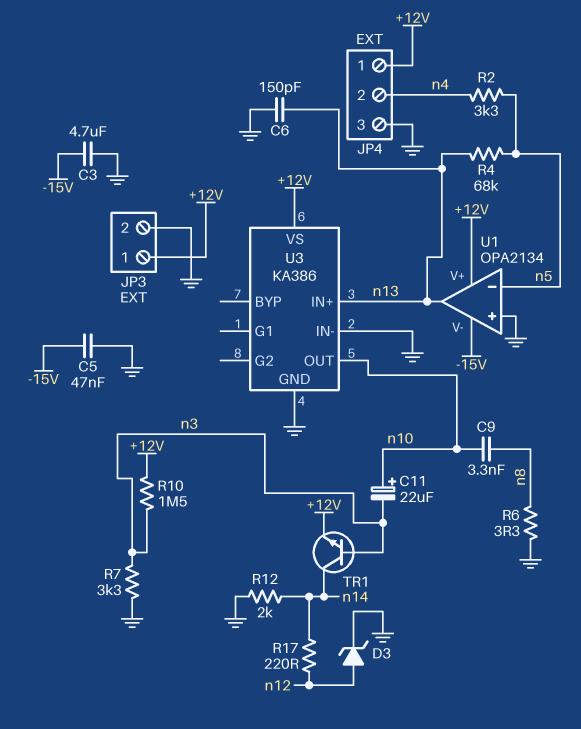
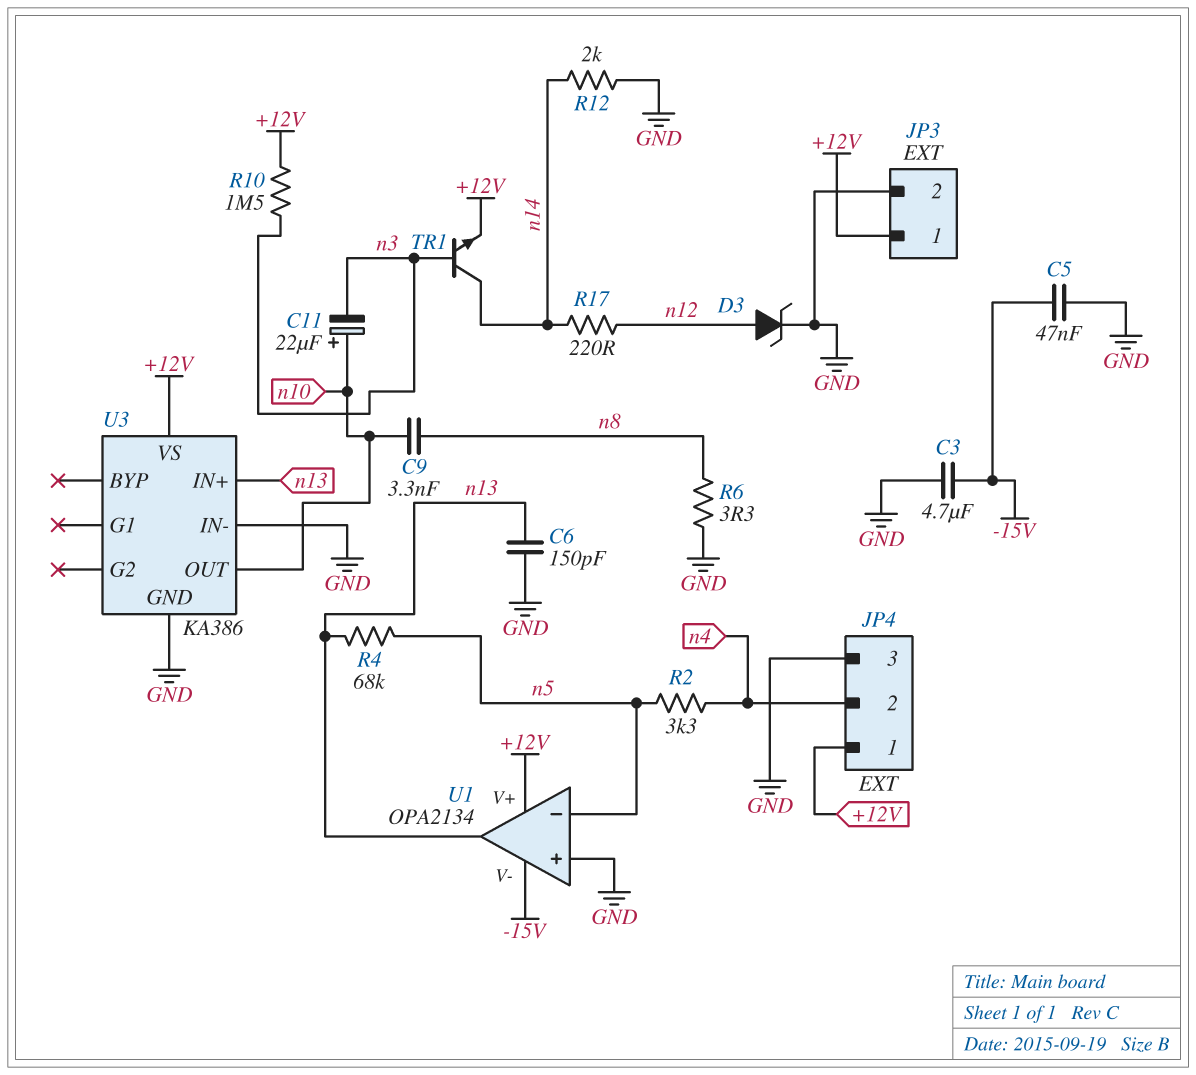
R7: 3.3k (GND, n3) -> none

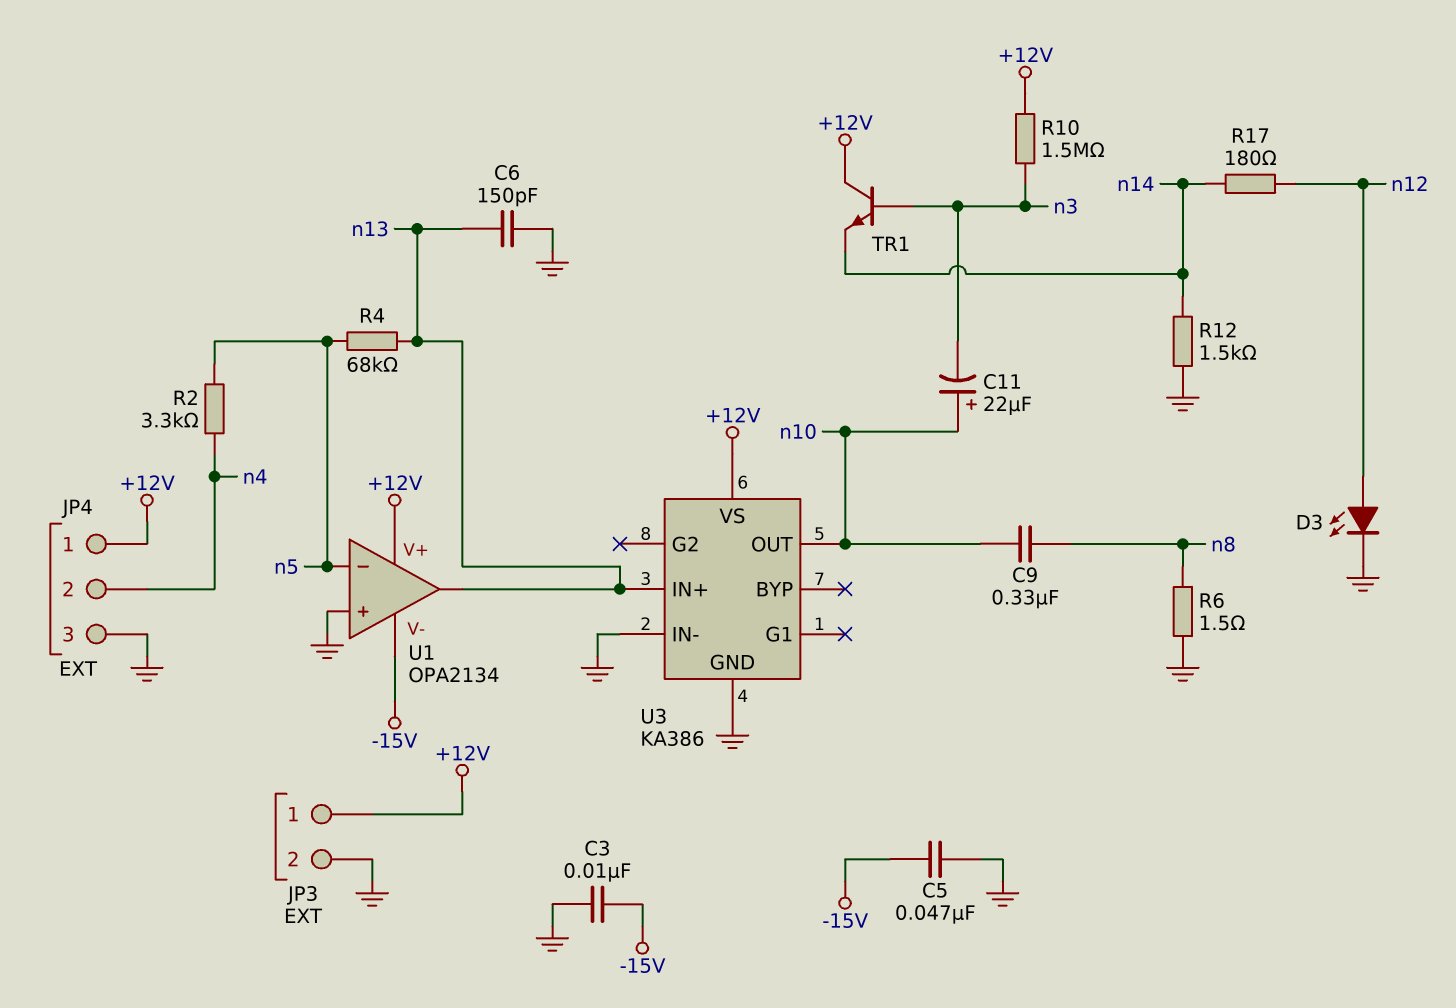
C3: 4.7uF (-15V, GND) -> 10nF (-15V, GND)
C9: 3.3nF (n8, n10) -> 330nF (n8, n10)
D3: zener (A n12, K GND) -> LED (A n12, K GND)
R6: 3.3 (GND, n8) -> 1.5 (GND, n8)
R12: 2k (GND, n14) -> 1.5k (GND, n14)
R17: 220 (n12, n14) -> 180 (n12, n14)
TR1: NPN (B n3, C n14, E +12V) -> NPN (B n3, C +12V, E n14)

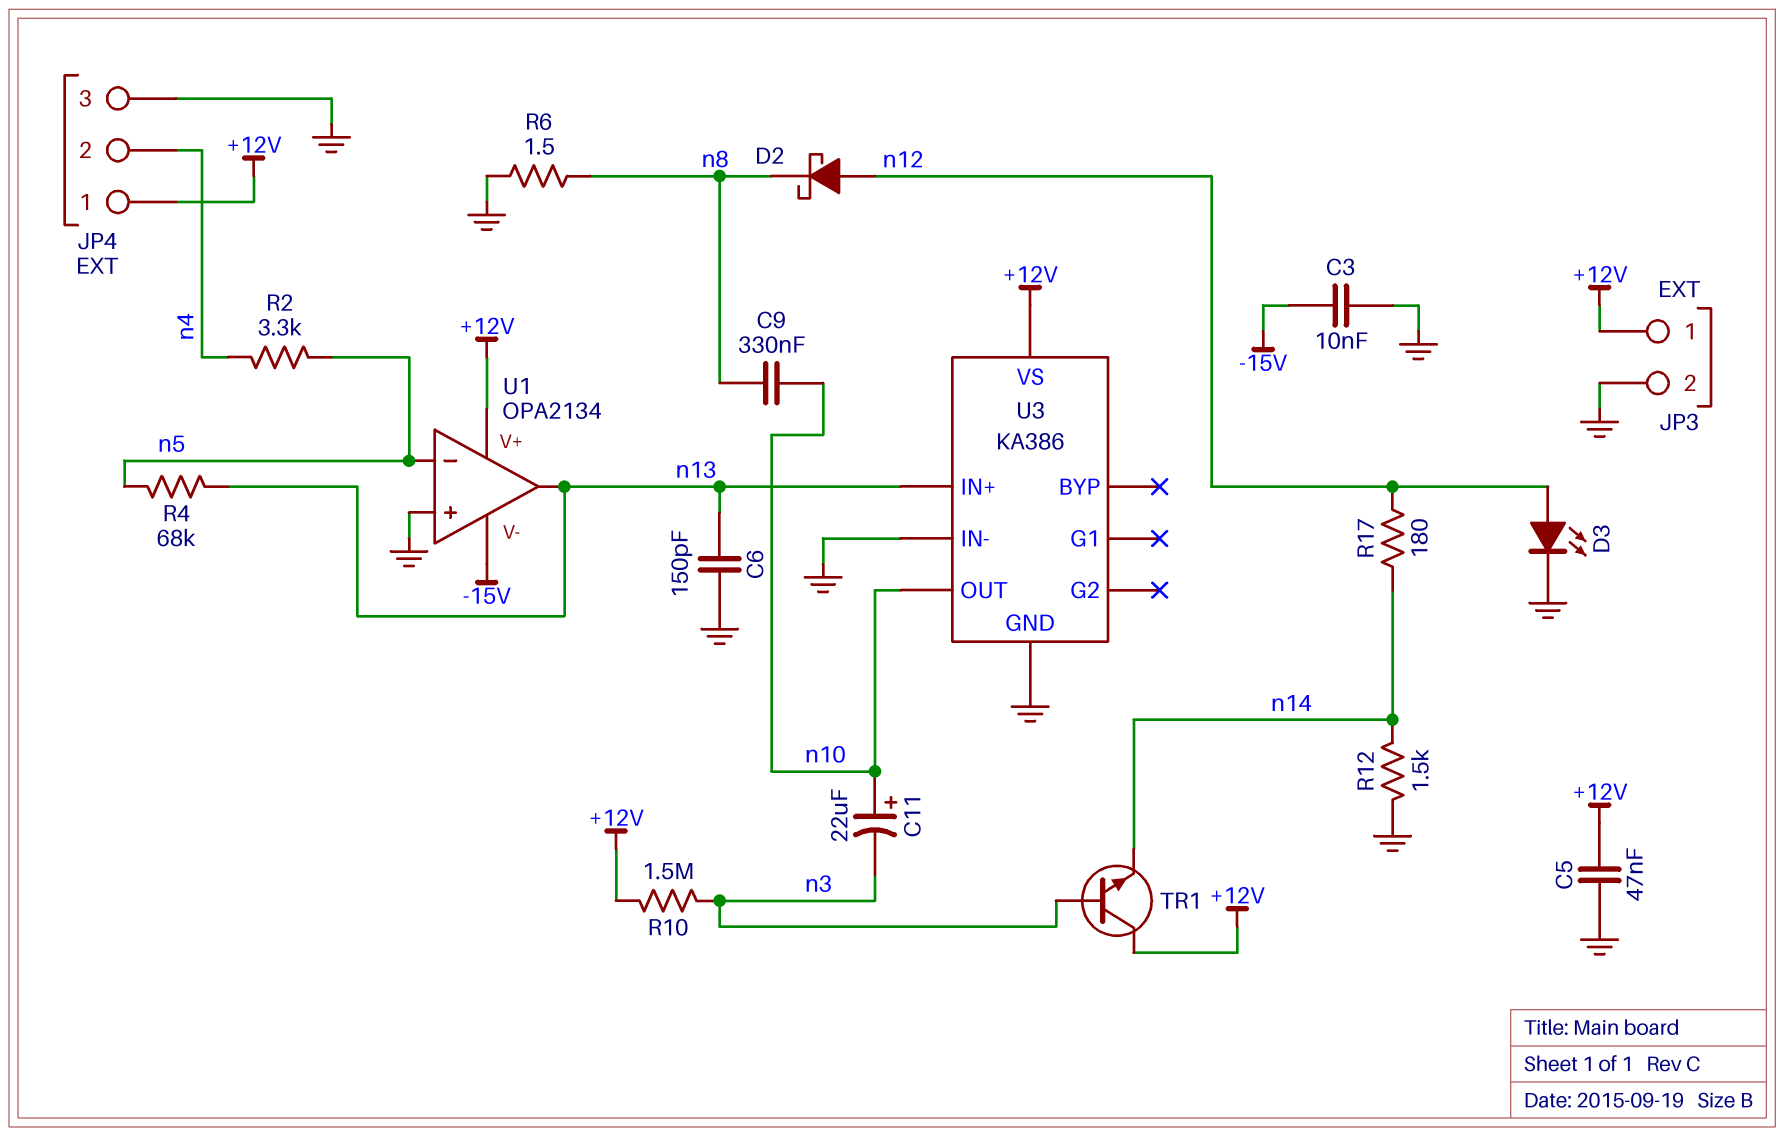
C5: 47nF (-15V, GND) -> 47nF (+12V, GND)
D2: none -> schottky (A n12, K n8)

